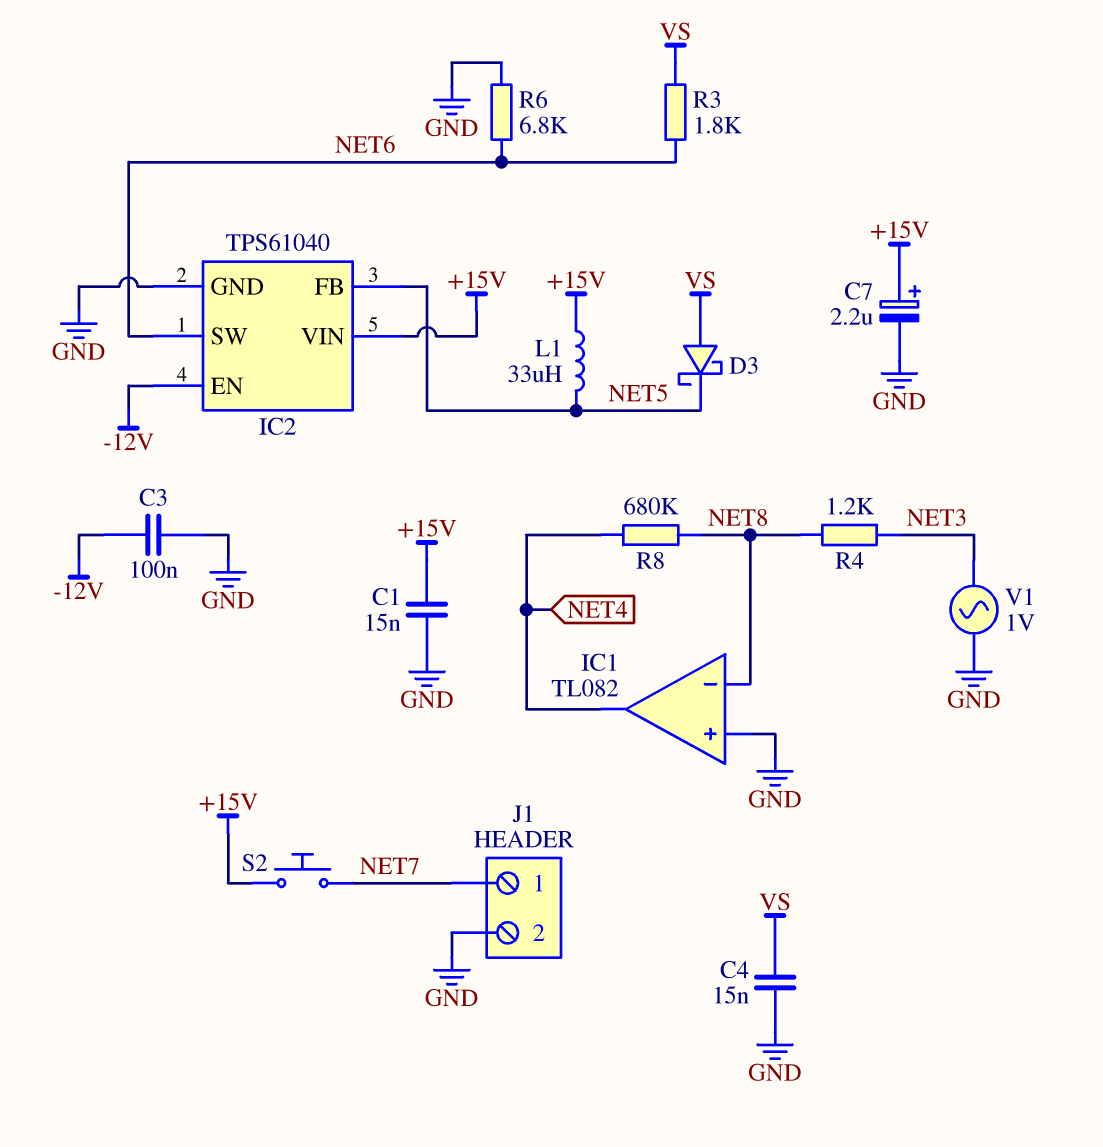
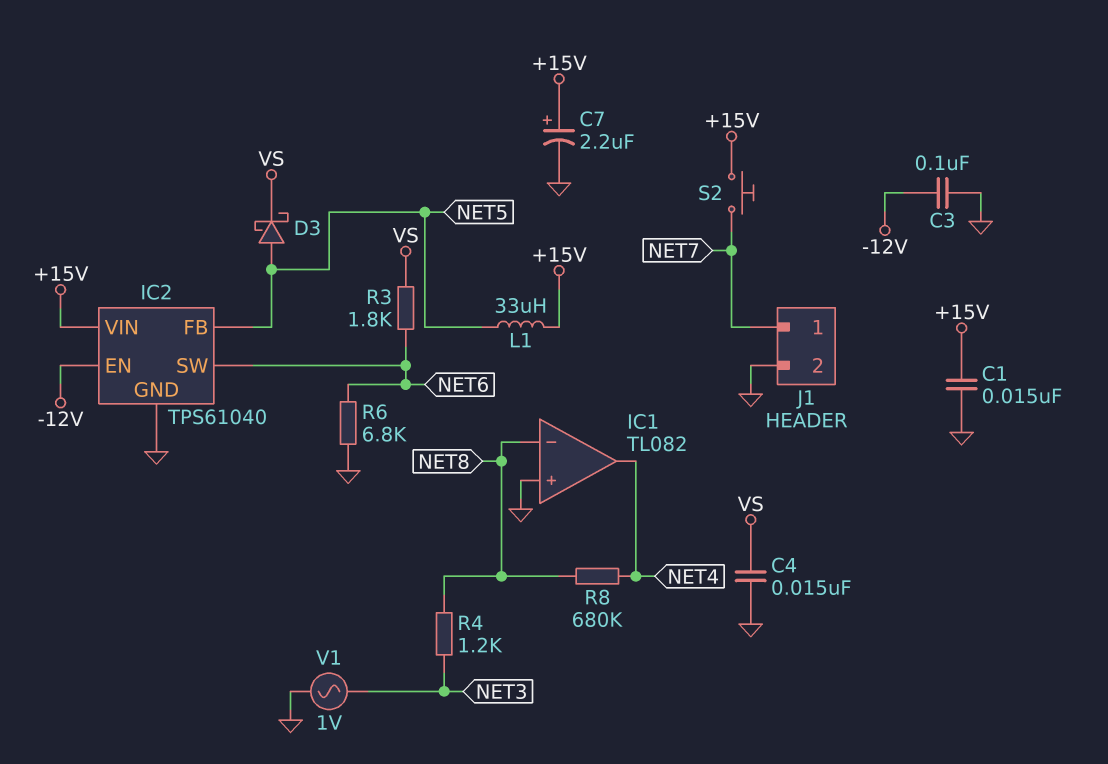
D3: schottky (A VS, K NET5) -> schottky (A NET5, K VS)

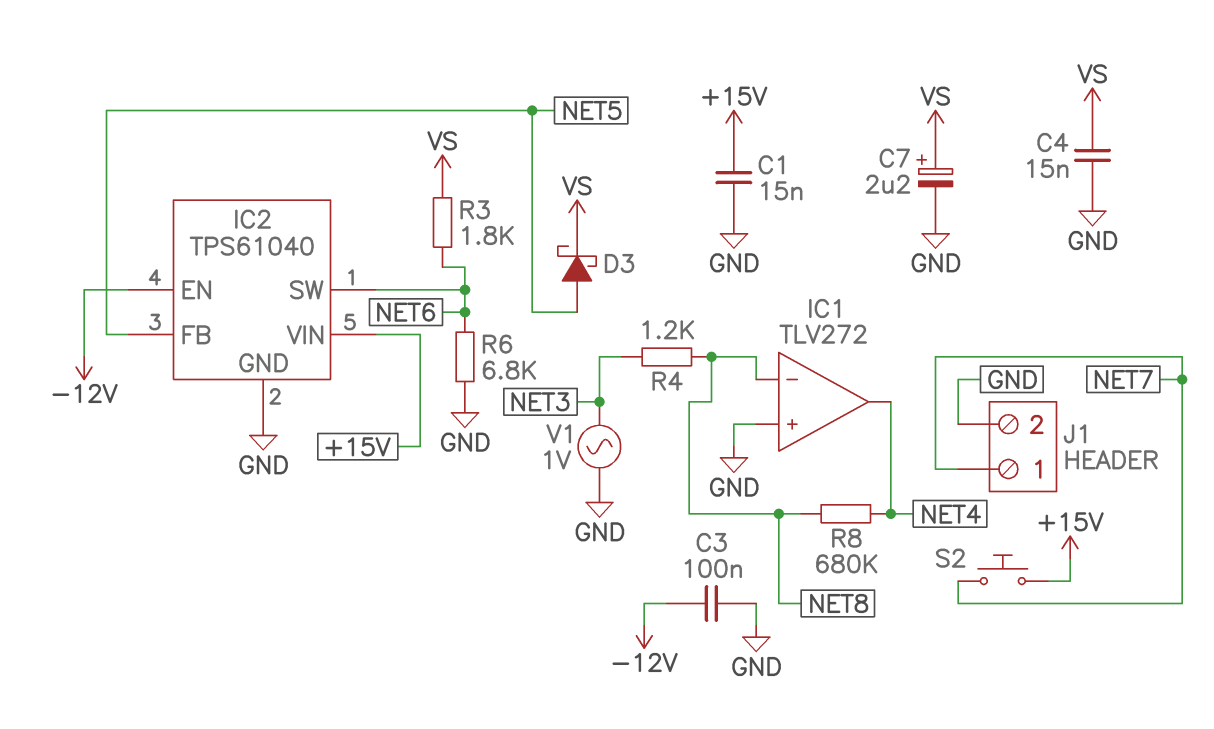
C7: 2.2uF (plus +15V, minus GND) -> 2.2uF (plus VS, minus GND)
IC1: TL082 -> TLV272
L1: 33uH (+15V, NET5) -> none

